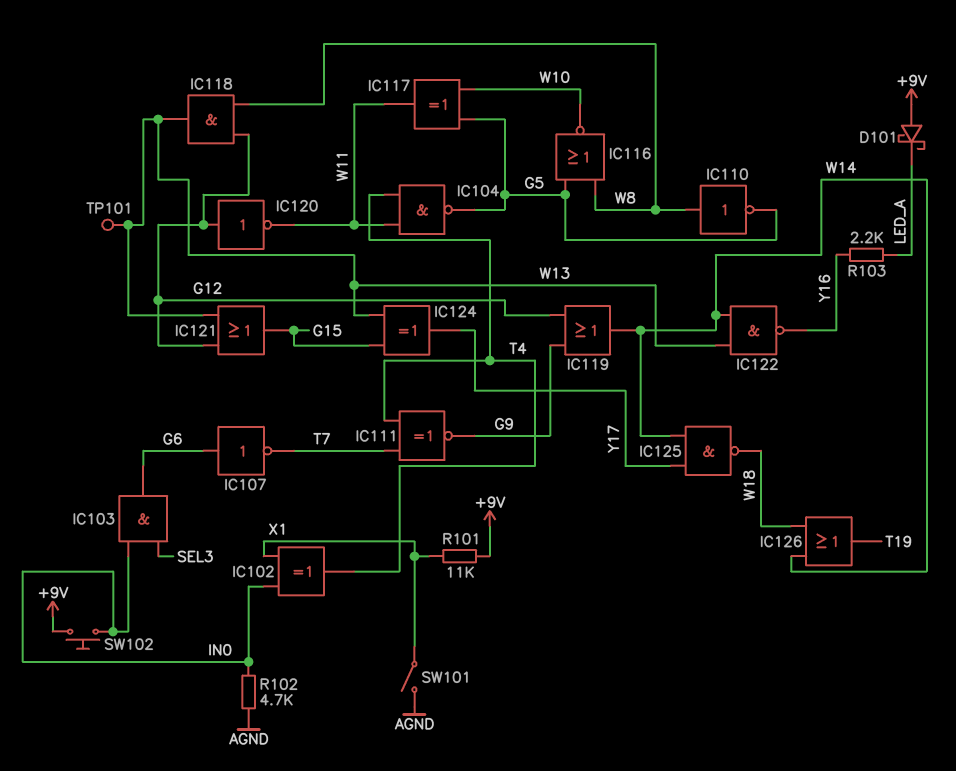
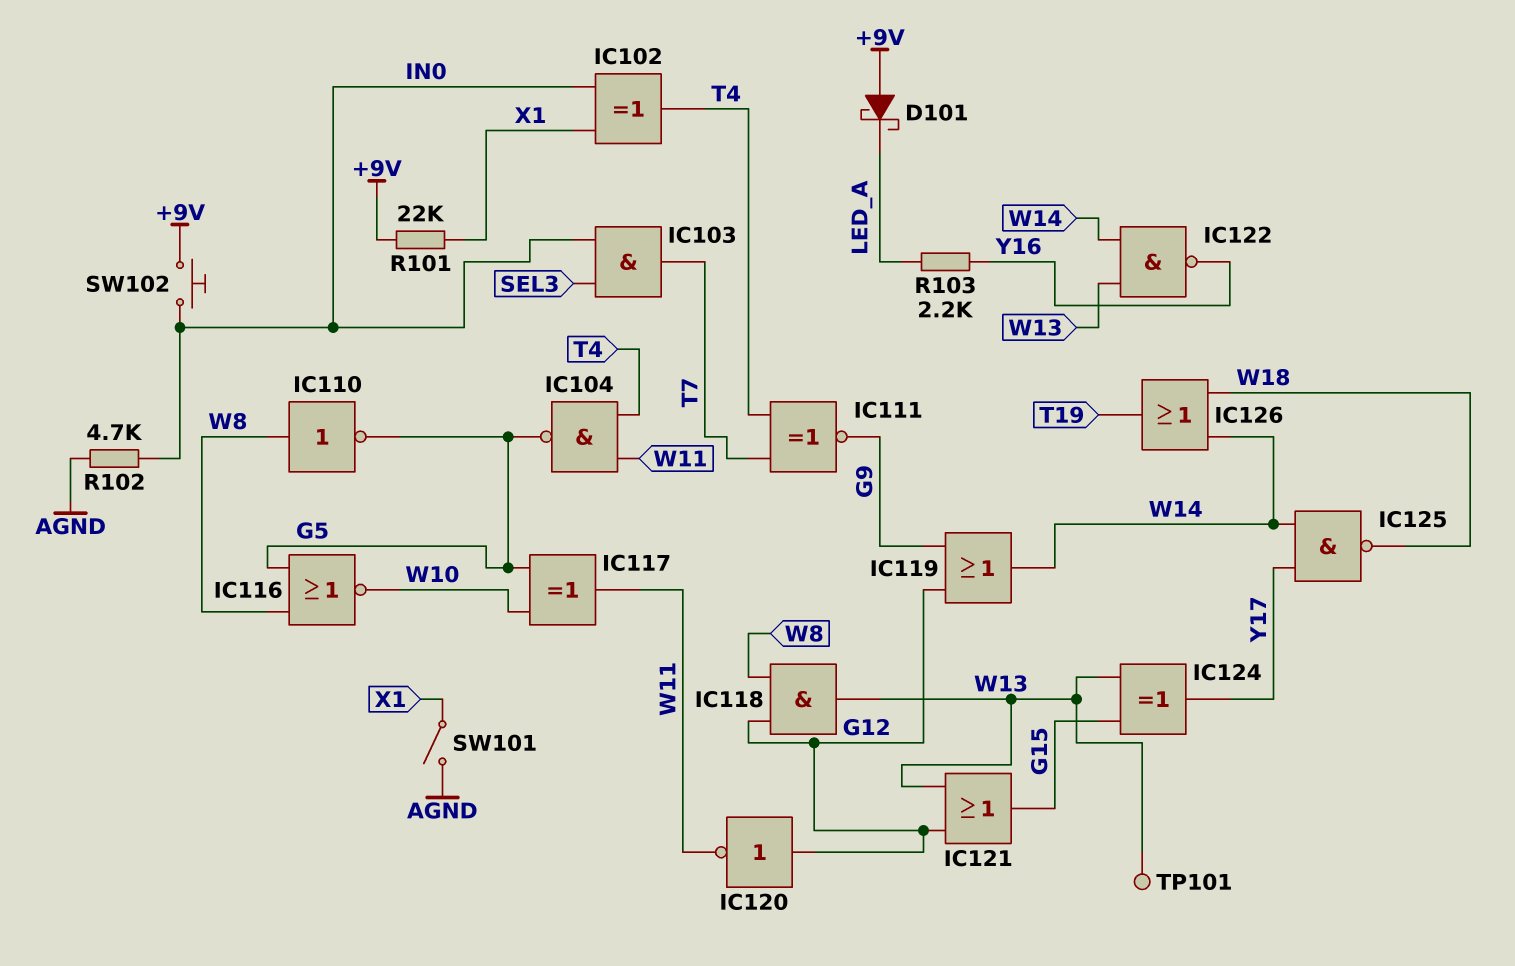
IC103: AND (in IN0, in SEL3, out G6) -> AND (in IN0, in SEL3, out T7)
IC107: NOT (in G6, out T7) -> none
R101: 11k (+9V, X1) -> 22k (+9V, X1)

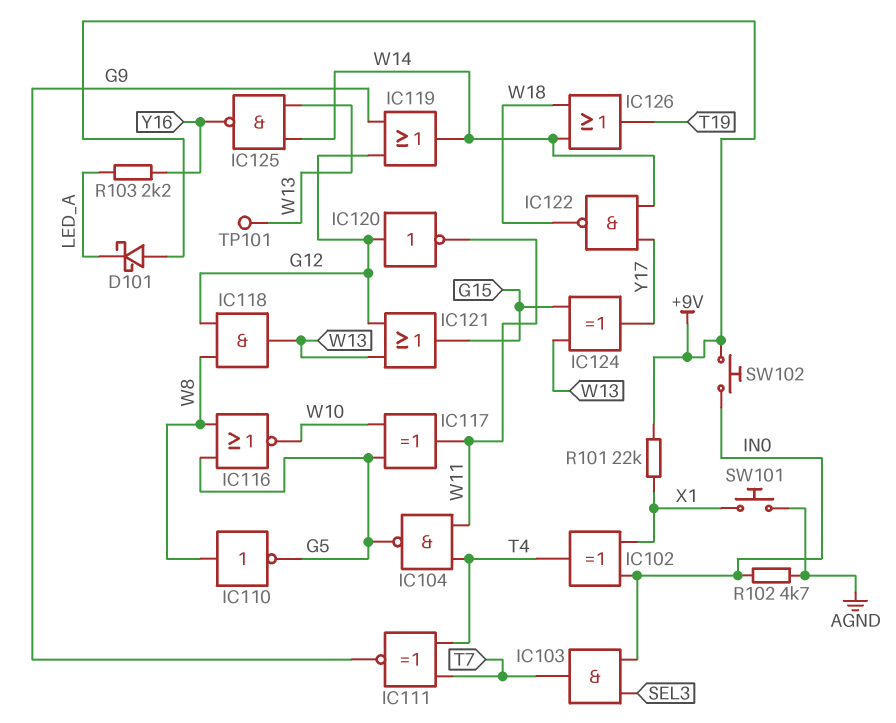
IC122: NAND (in W13, in W14, out Y16) -> NAND (in W14, in Y17, out W18)
IC125: NAND (in W14, in Y17, out W18) -> NAND (in W13, in W14, out Y16)
SW101: switch (AGND, X1) -> button (AGND, X1)

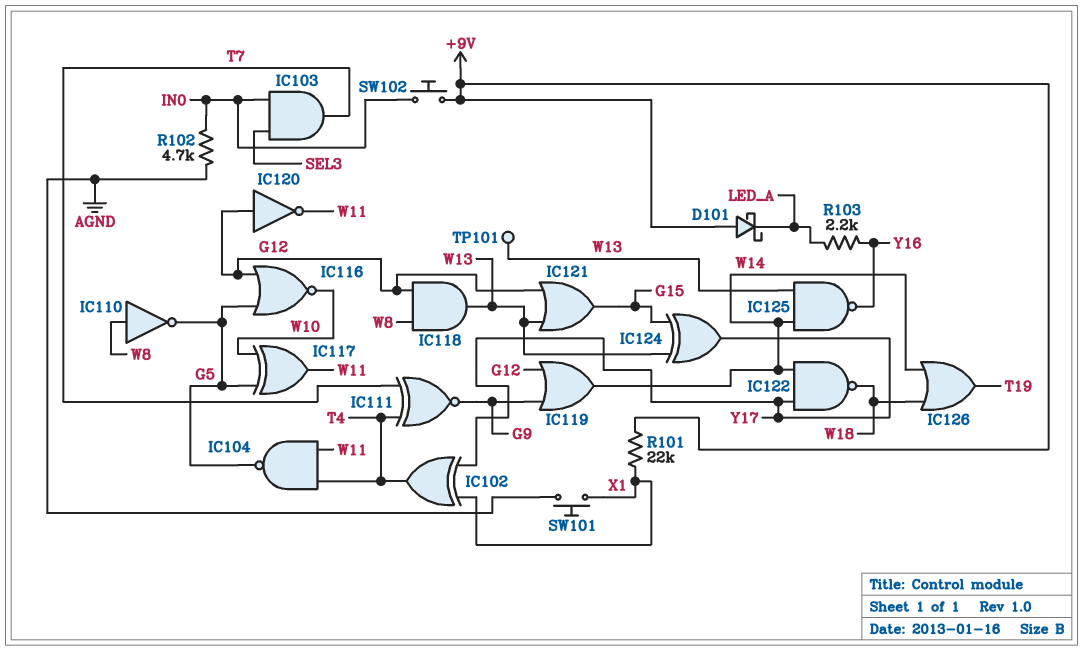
IC102: XOR (in IN0, in X1, out T4) -> XOR (in X1, in Y17, out T4)
IC116: NOR (in G5, in W8, out W10) -> NOR (in G5, in G12, out W10)

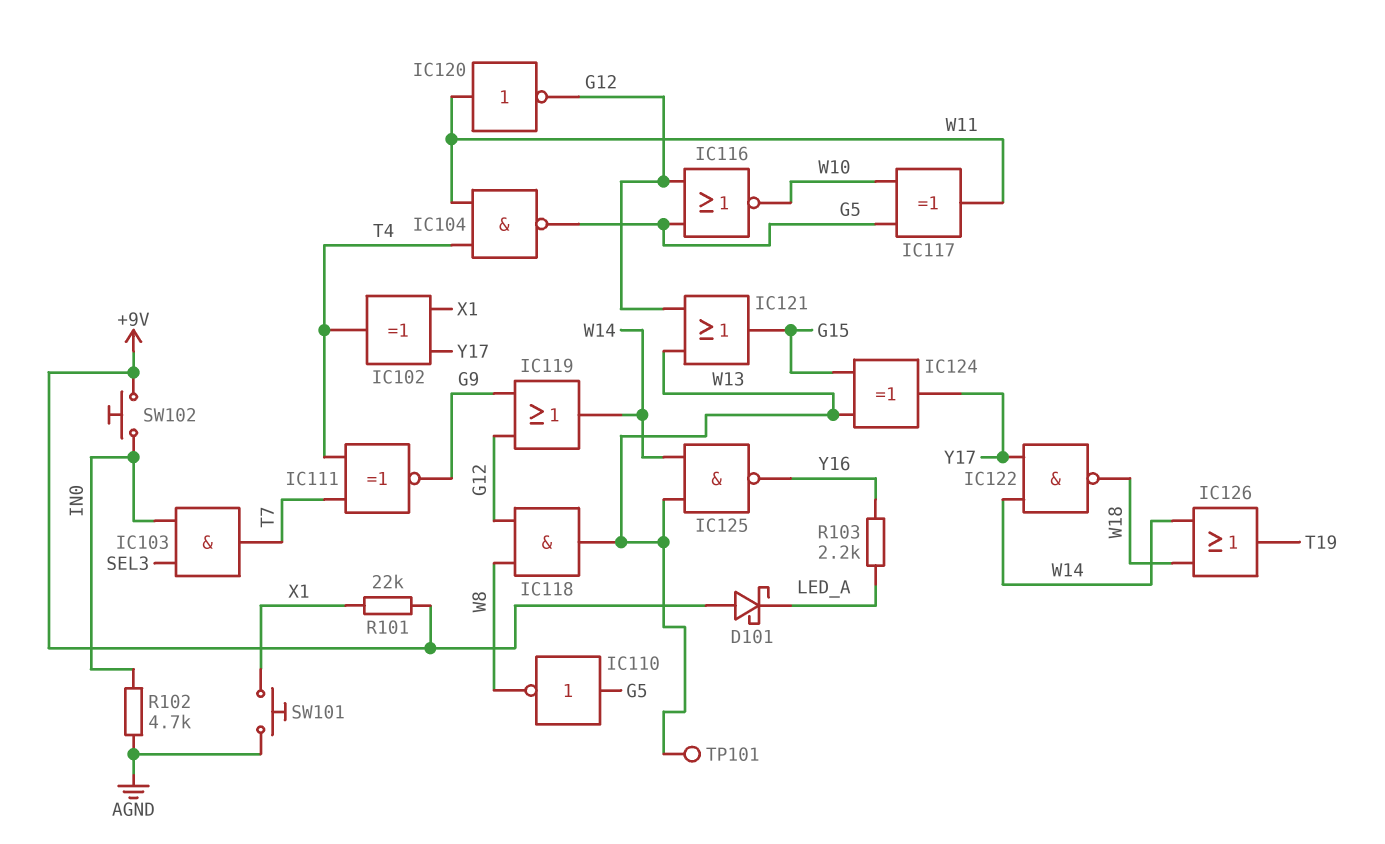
IC110: NOT (in W8, out G5) -> NOT (in G5, out W8)
IC120: NOT (in G12, out W11) -> NOT (in W11, out G12)

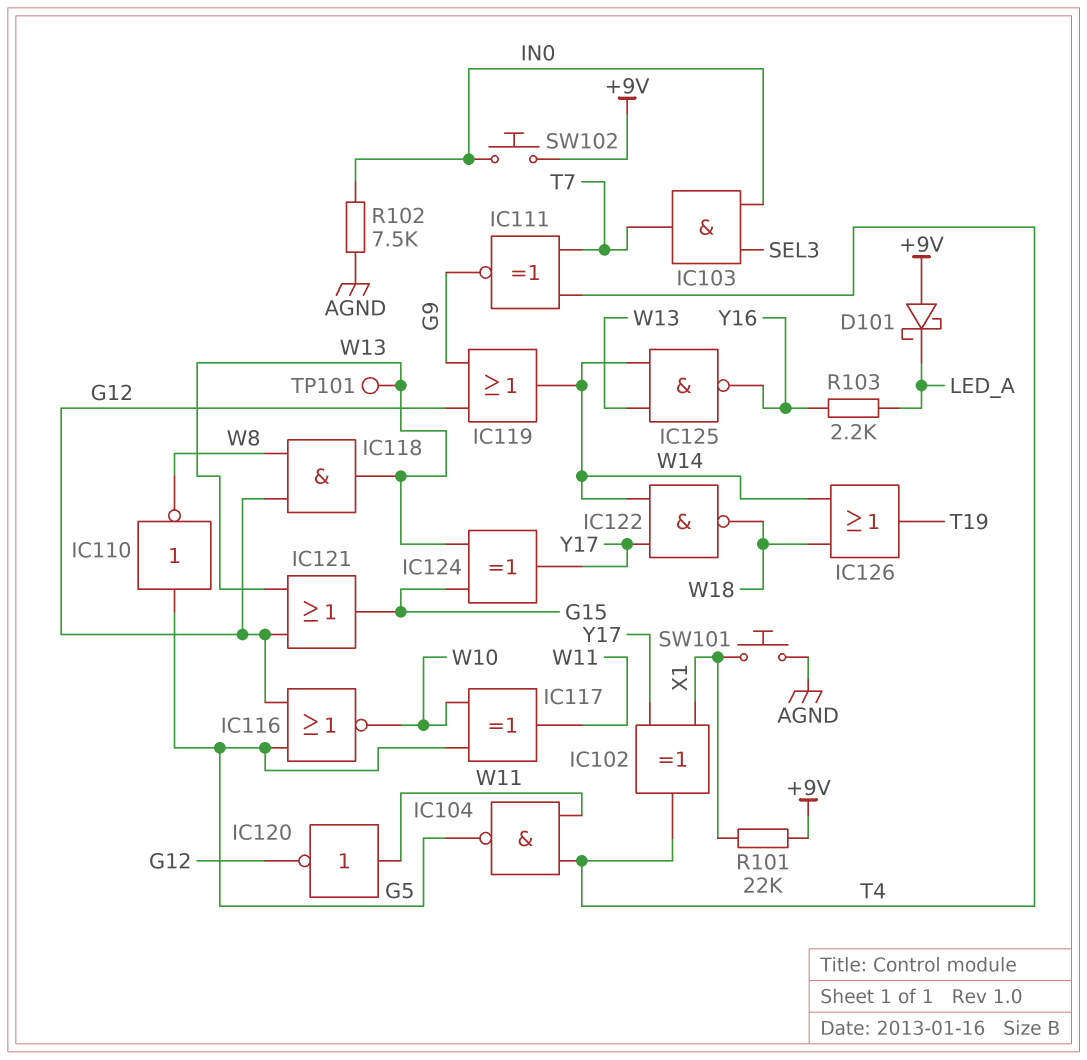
R102: 4.7k (AGND, IN0) -> 7.5k (AGND, IN0)

